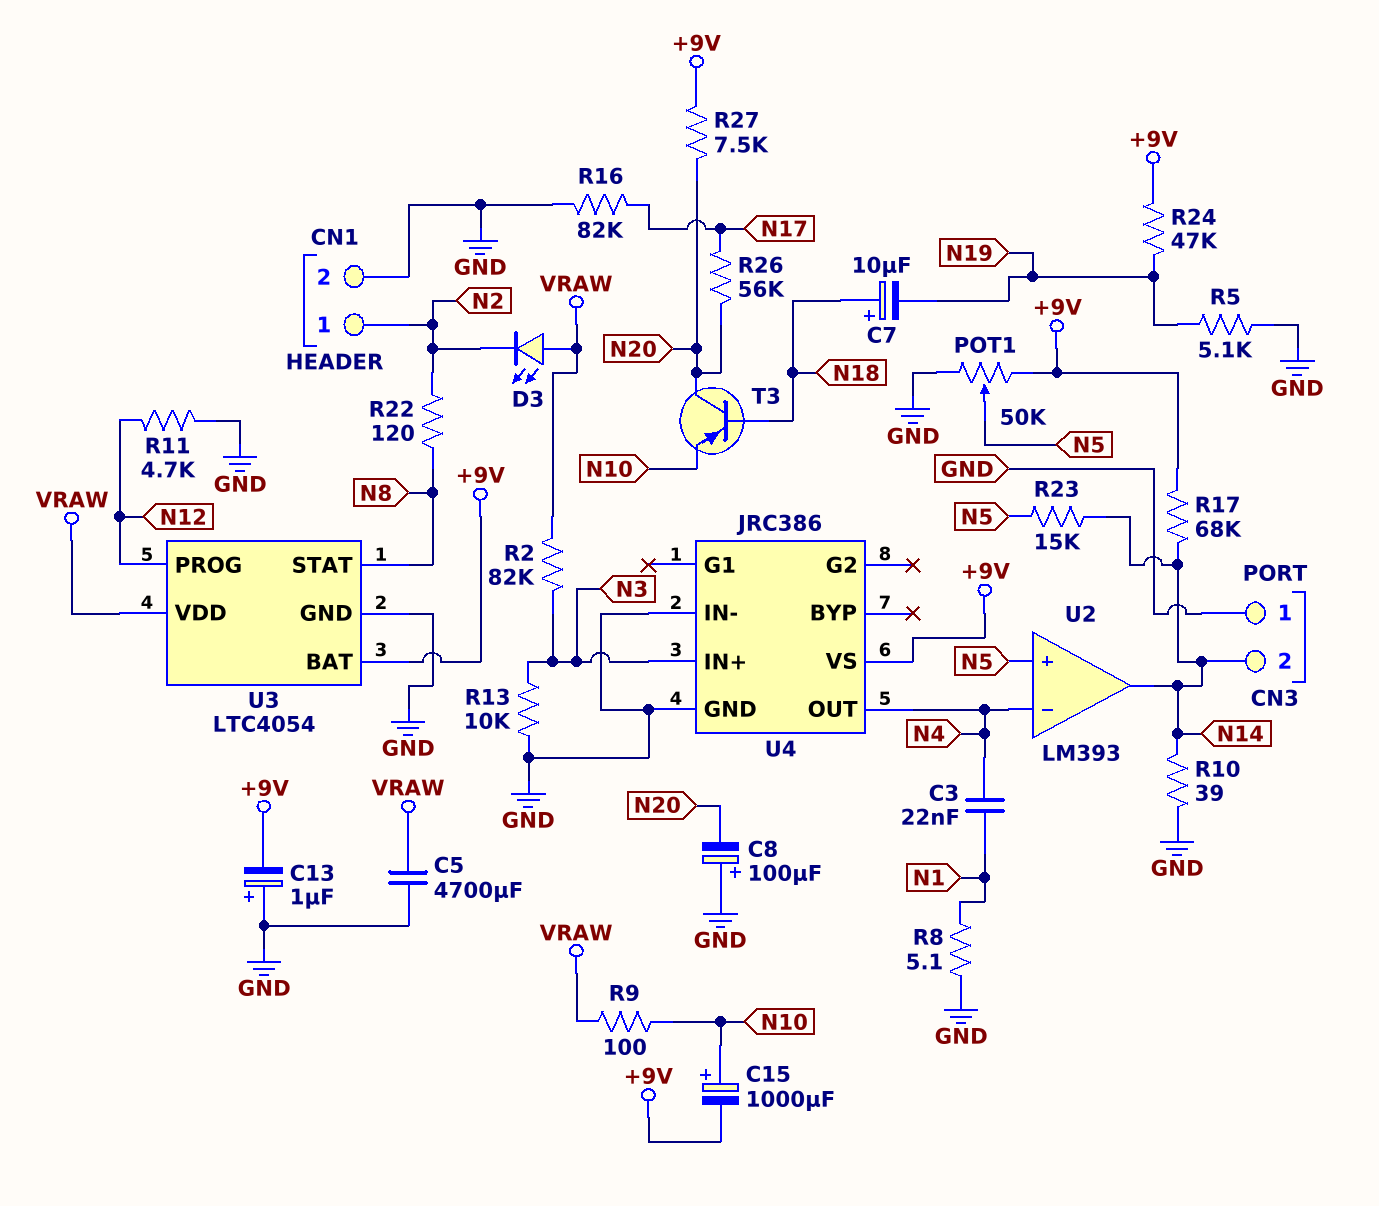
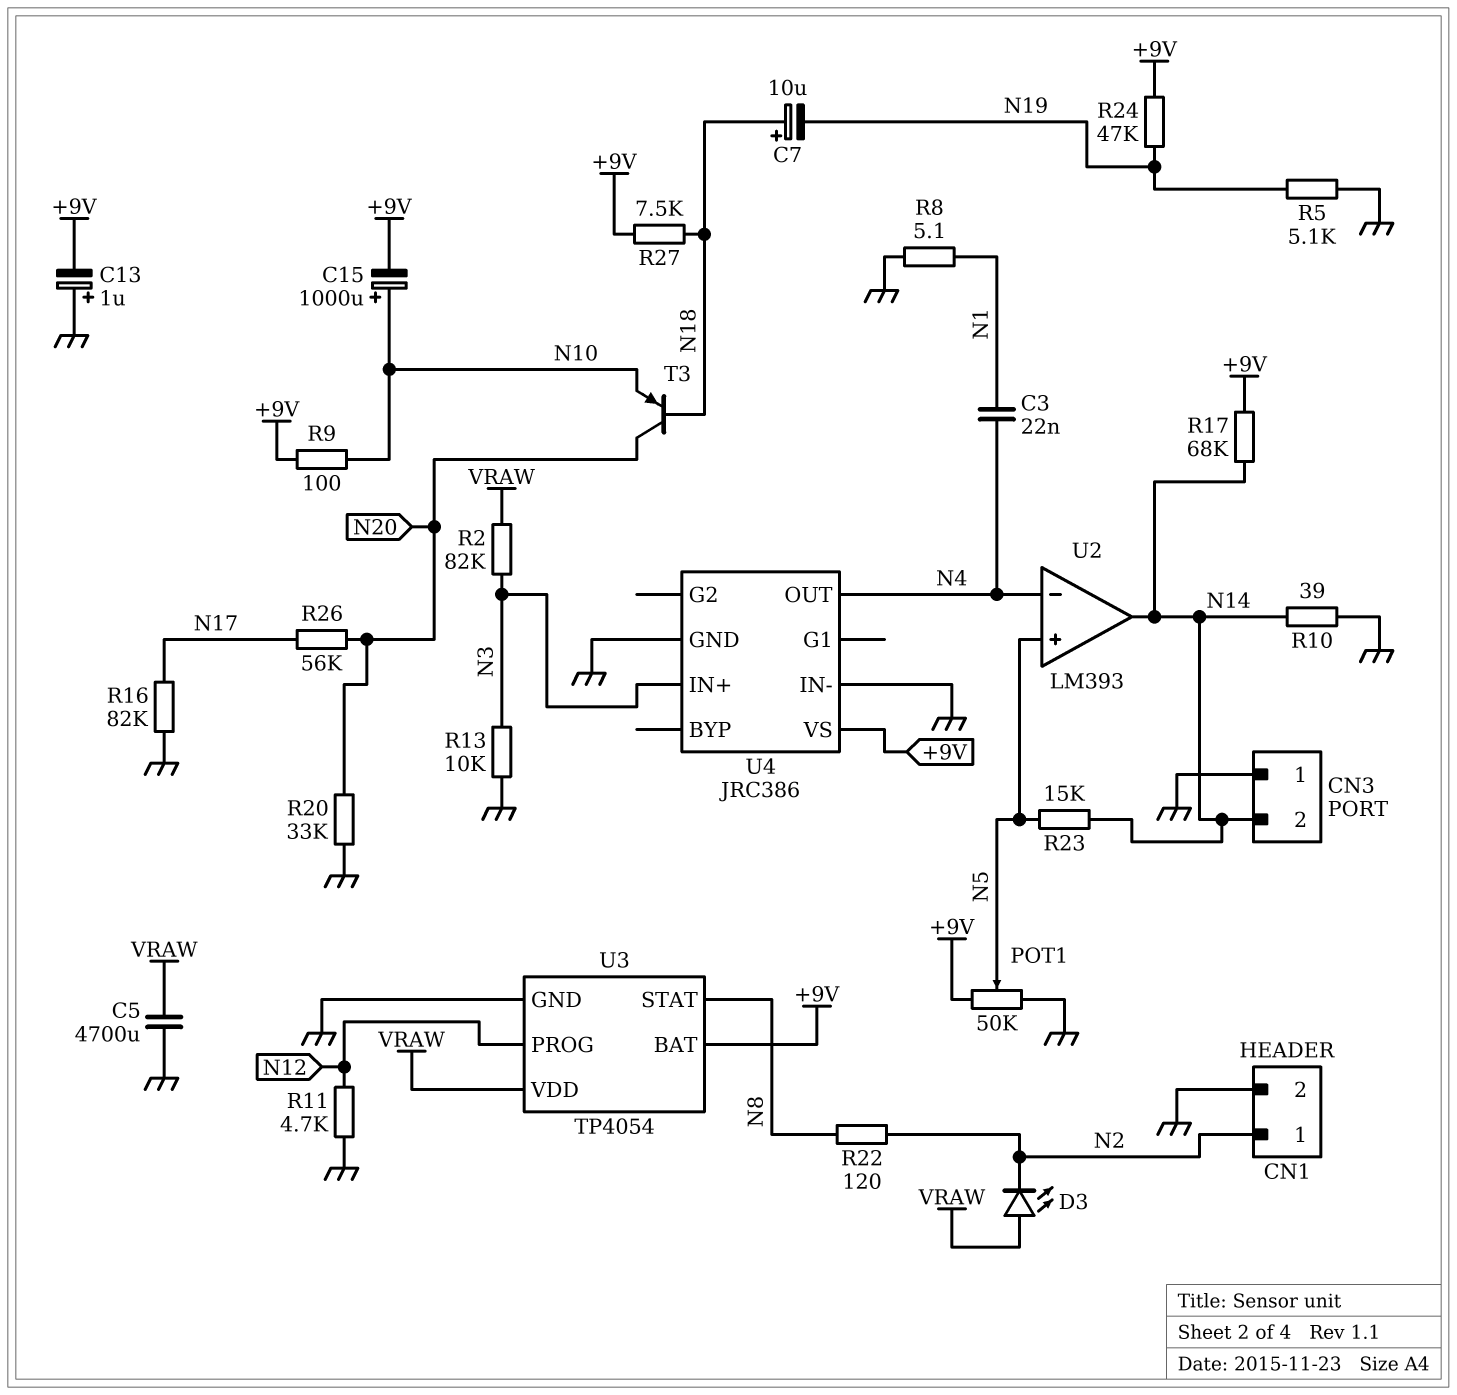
C8: 100uF (plus GND, minus N20) -> none
R9: 100 (N10, VRAW) -> 100 (+9V, N10)
R20: none -> 33k (GND, N20)
R27: 7.5k (+9V, N20) -> 7.5k (+9V, N18)
U3: LTC4054 -> TP4054

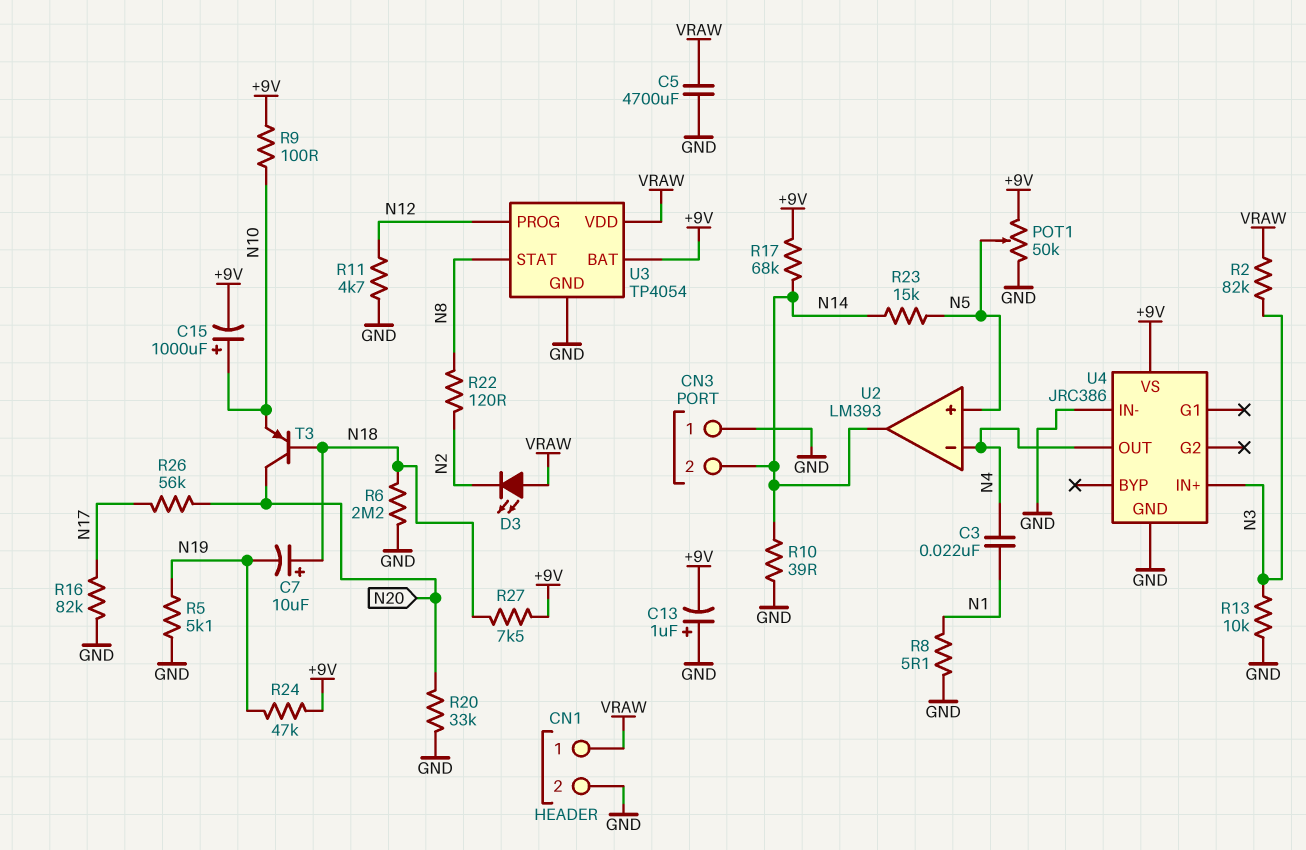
CN1 pin 1: N2 -> VRAW
R6: none -> 2.2M (GND, N18)

